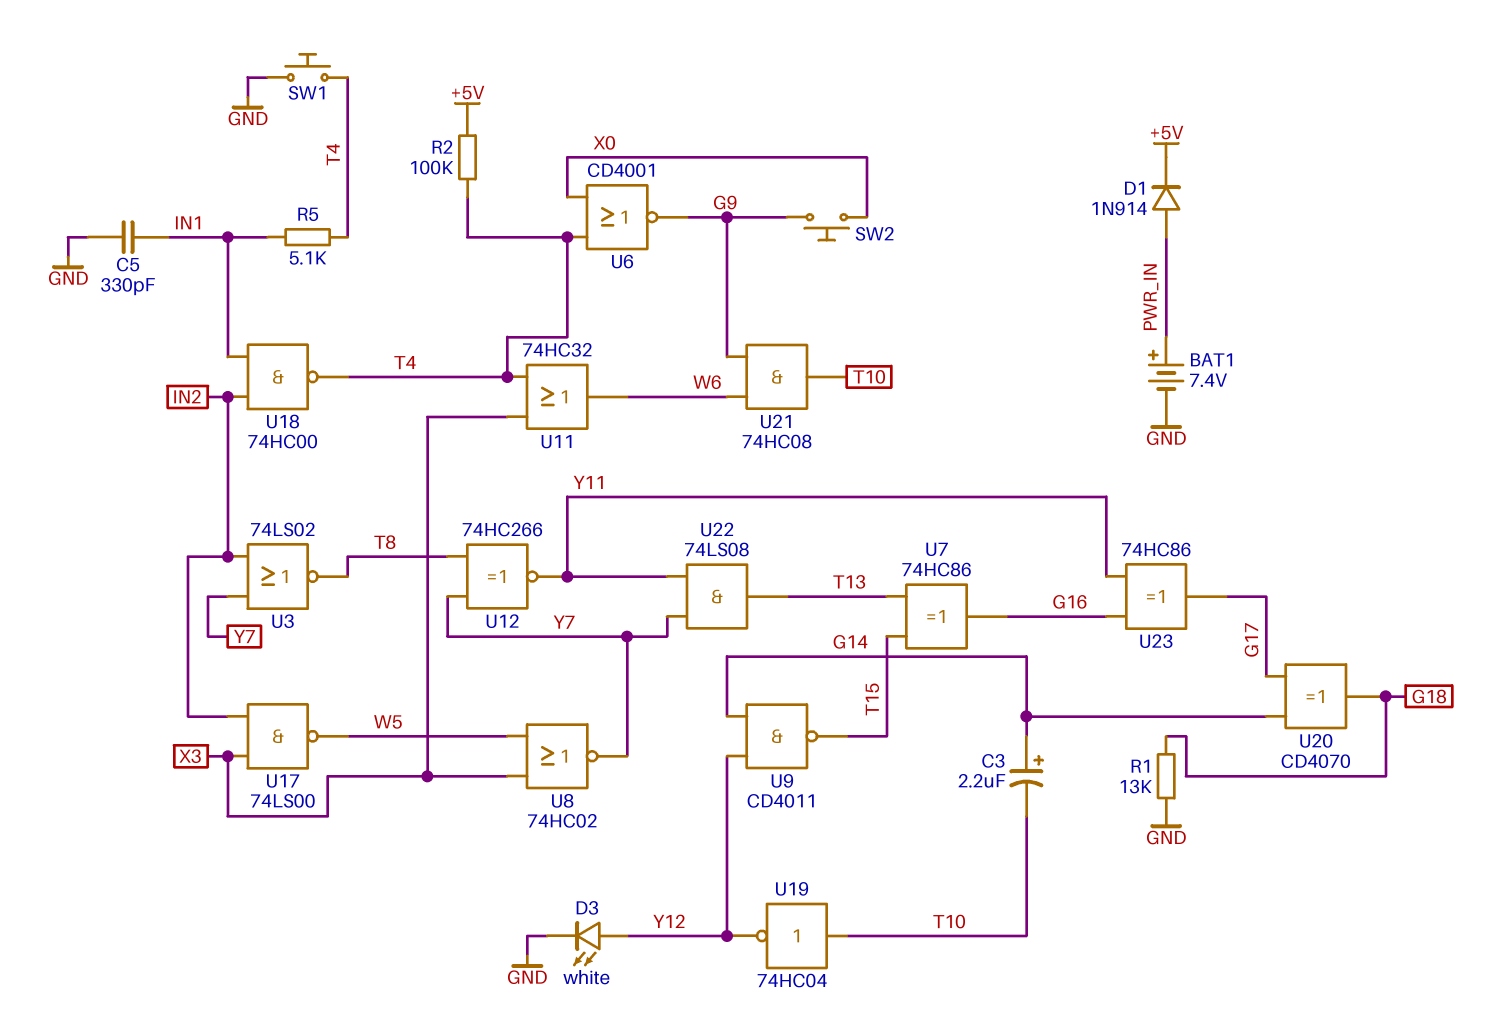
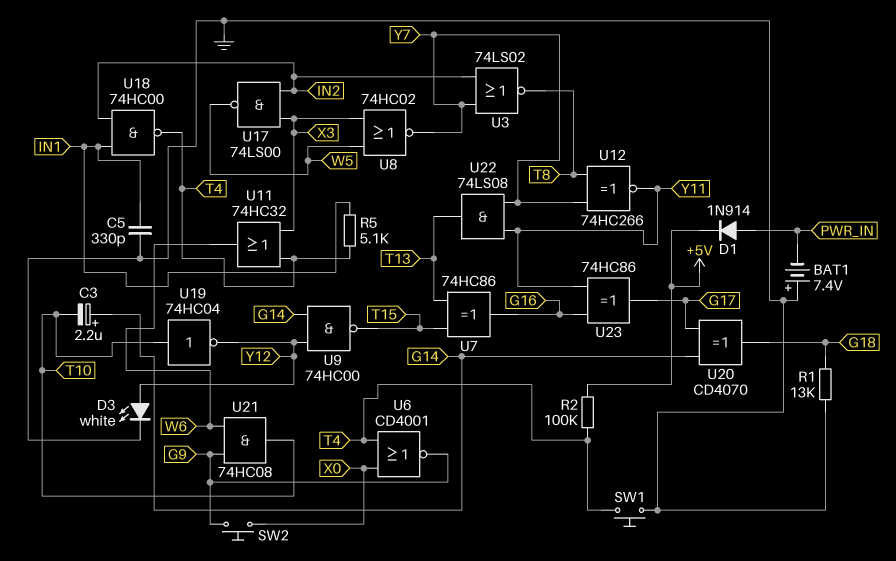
BAT1: 7.4V (plus PWR_IN, minus GND) -> 7.4V (plus GND, minus PWR_IN)
U9: NAND CD4011 (in G14, in Y12, out T15) -> NAND 74HC00 (in G14, in Y12, out T15)

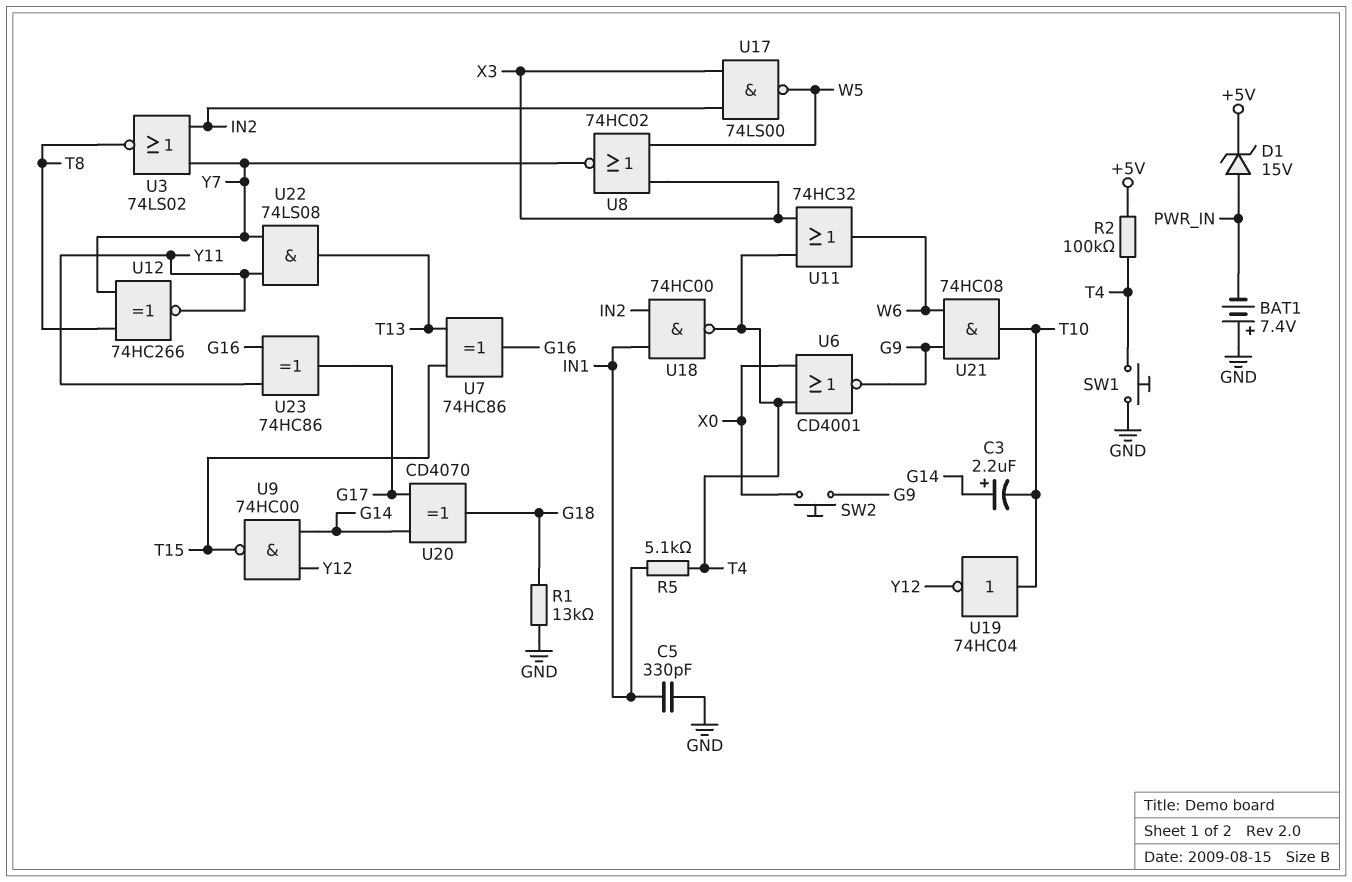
D1: diode 1N914 (A PWR_IN, K +5V) -> zener 15V (A PWR_IN, K +5V)
D3: LED white (A Y12, K GND) -> none

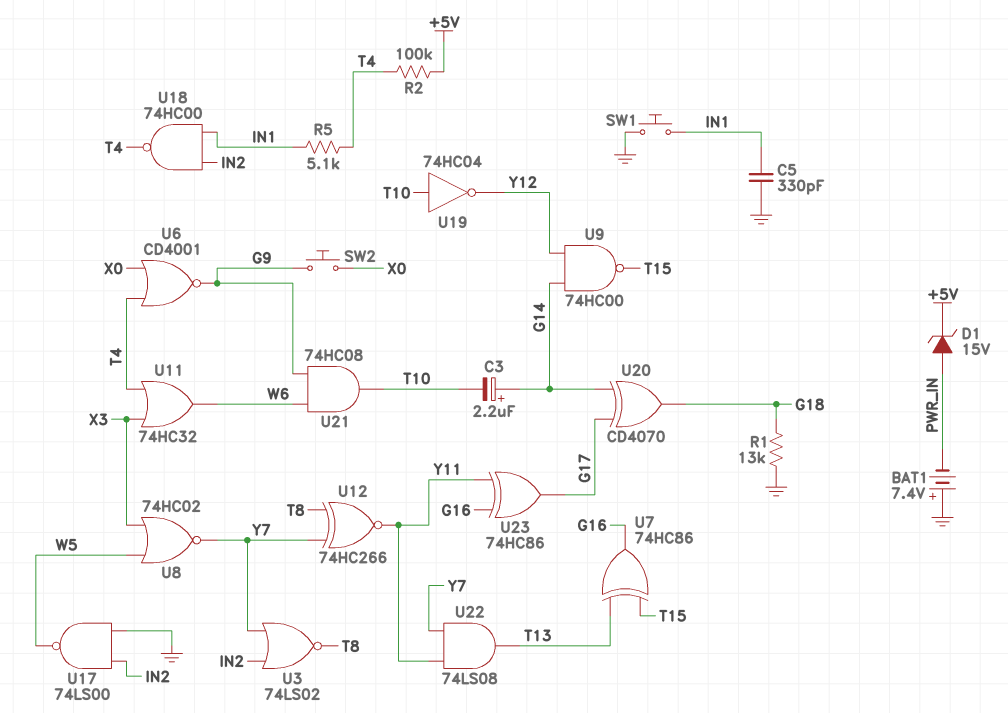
SW1: button (GND, T4) -> button (GND, IN1)
U17: NAND 74LS00 (in IN2, in X3, out W5) -> NAND 74LS00 (in GND, in IN2, out W5)

